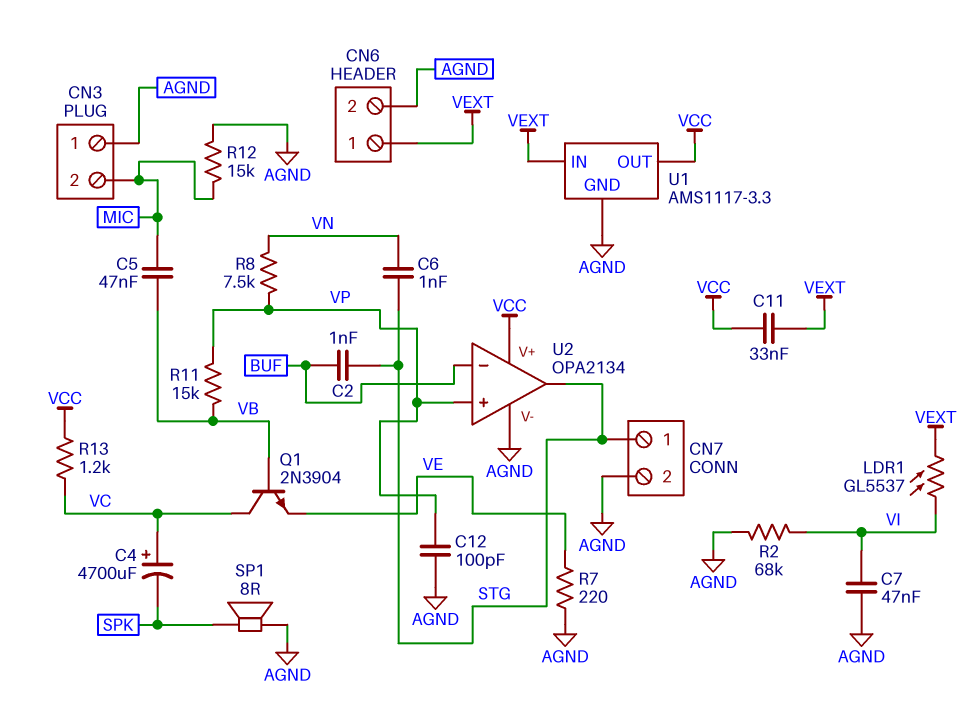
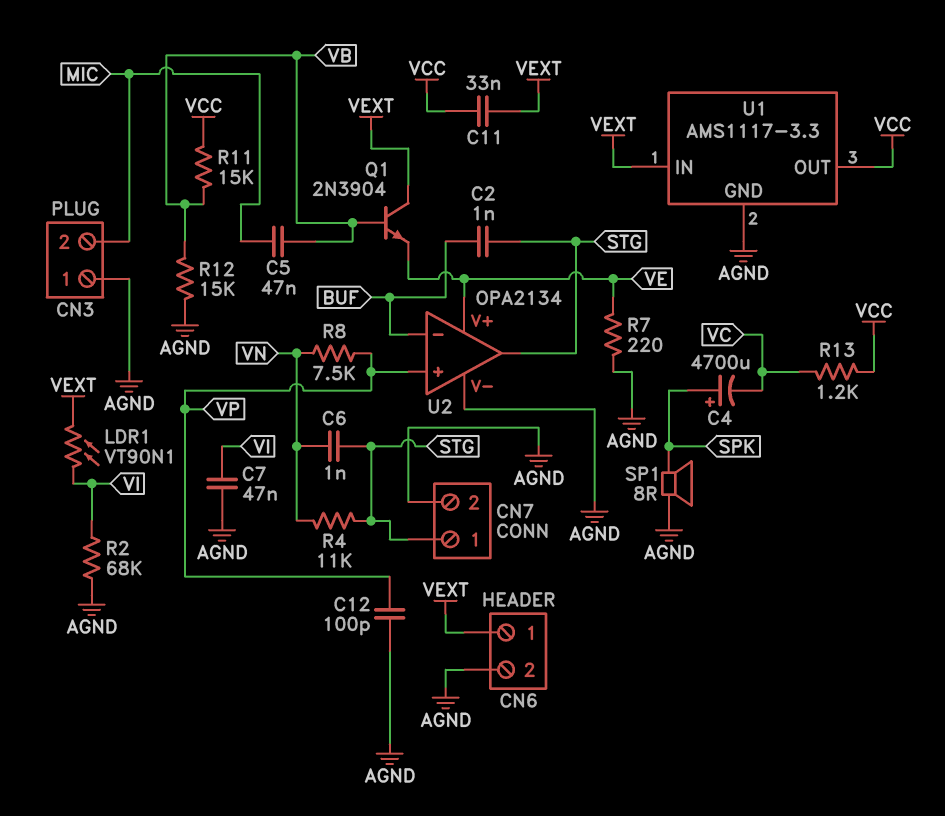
C4: 4700uF (plus VC, minus SPK) -> 4700uF (plus SPK, minus VC)
LDR1: GL5537 (VEXT, VI) -> VT90N1 (VEXT, VI)
Q1: NPN 2N3904 (B VB, C VC, E VE) -> NPN 2N3904 (B VB, C VEXT, E VE)
R4: none -> 11k (STG, VN)
R11: 15k (VB, VP) -> 15k (VB, VCC)
R12: 15k (AGND, MIC) -> 15k (AGND, VB)
U2 pin V+: VCC -> VE

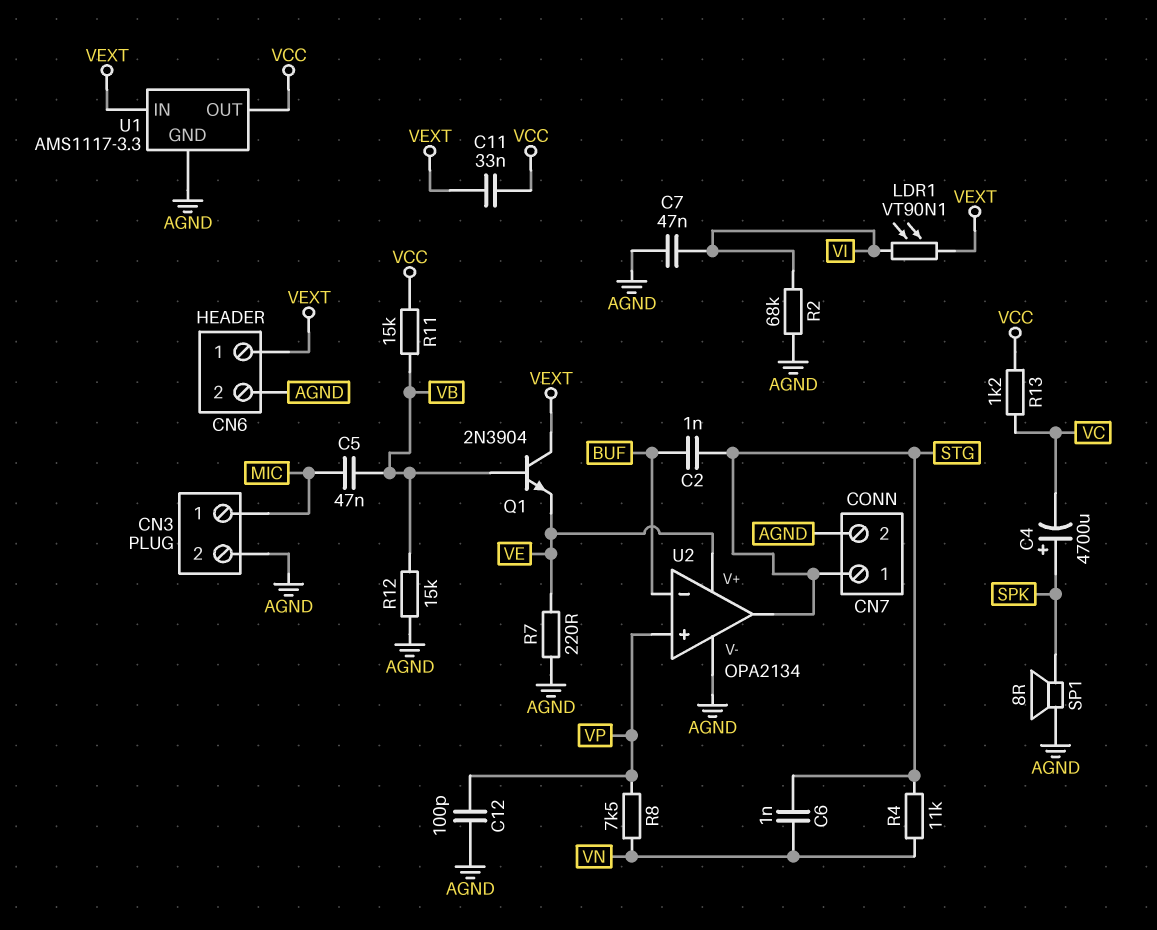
CN3 pin 1: AGND -> MIC
CN3 pin 2: MIC -> AGND

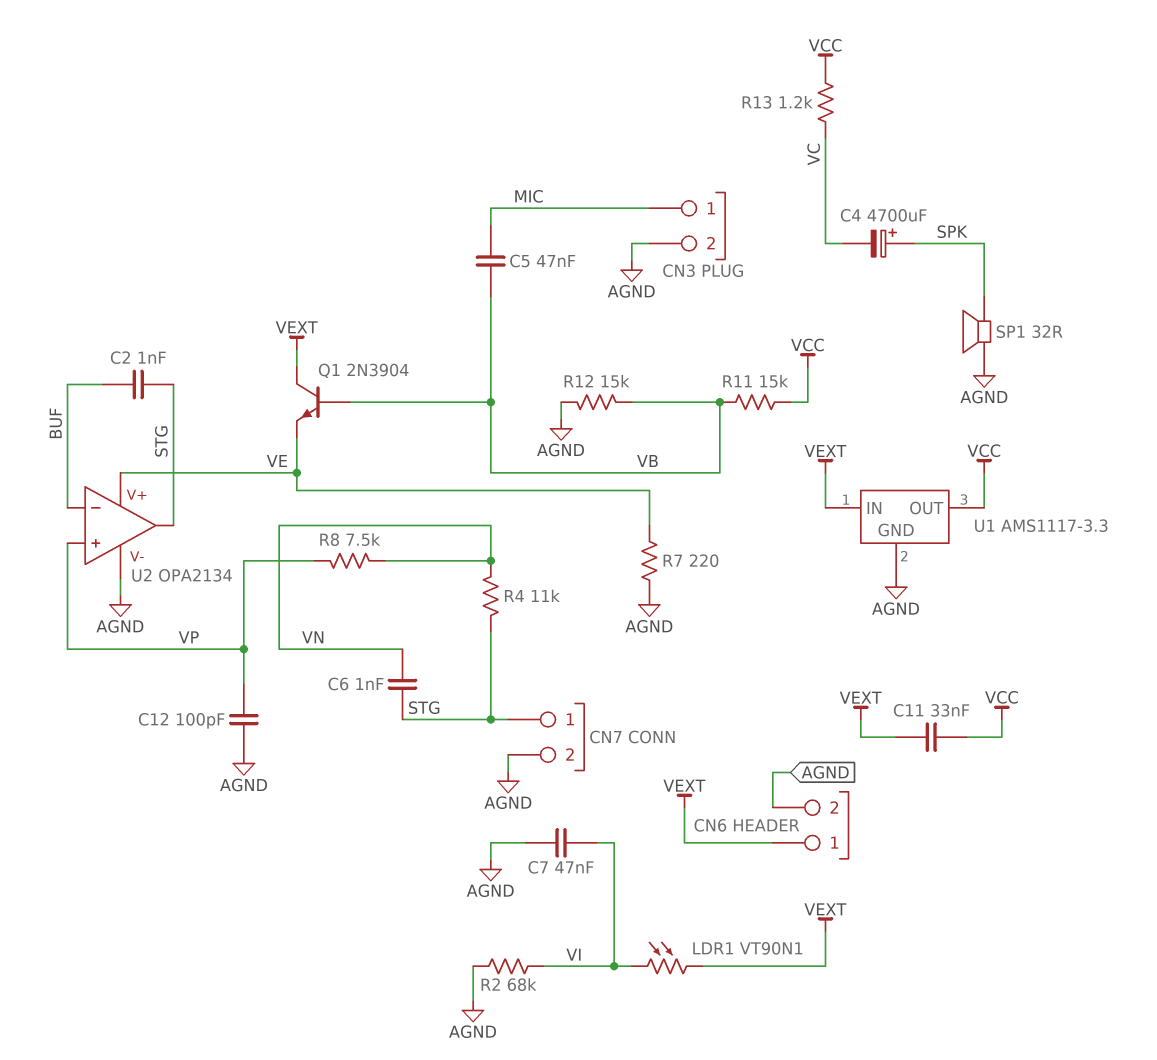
SP1: speaker 8R (AGND, SPK) -> speaker 32R (AGND, SPK)

